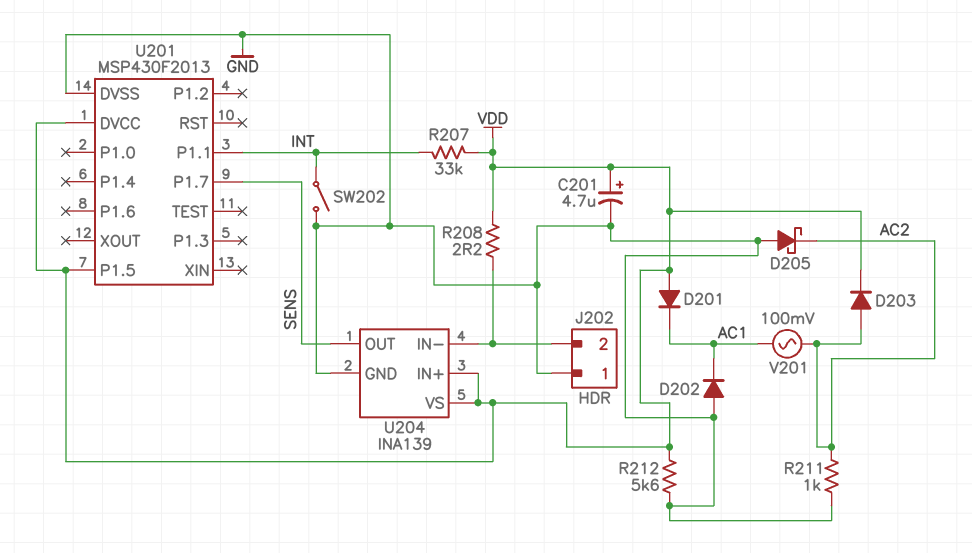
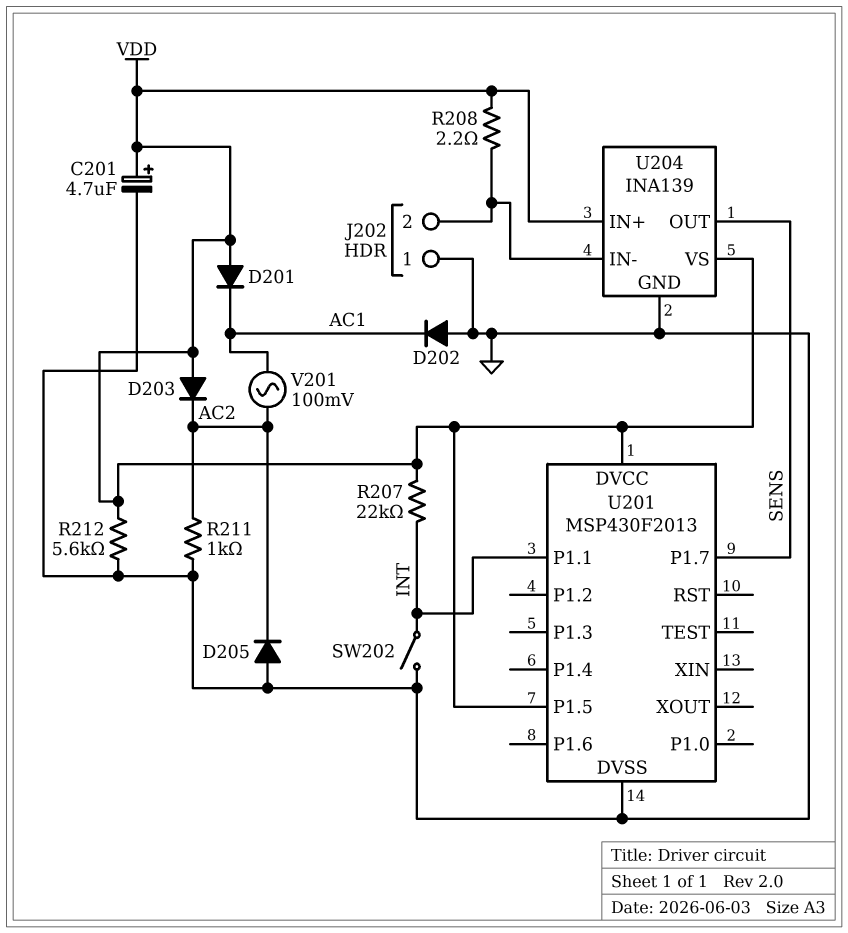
D203: diode (A AC2, K VDD) -> diode (A VDD, K AC2)
D205: schottky (A GND, K AC2) -> diode (A GND, K AC2)
R207: 33k (INT, VDD) -> 22k (INT, VDD)

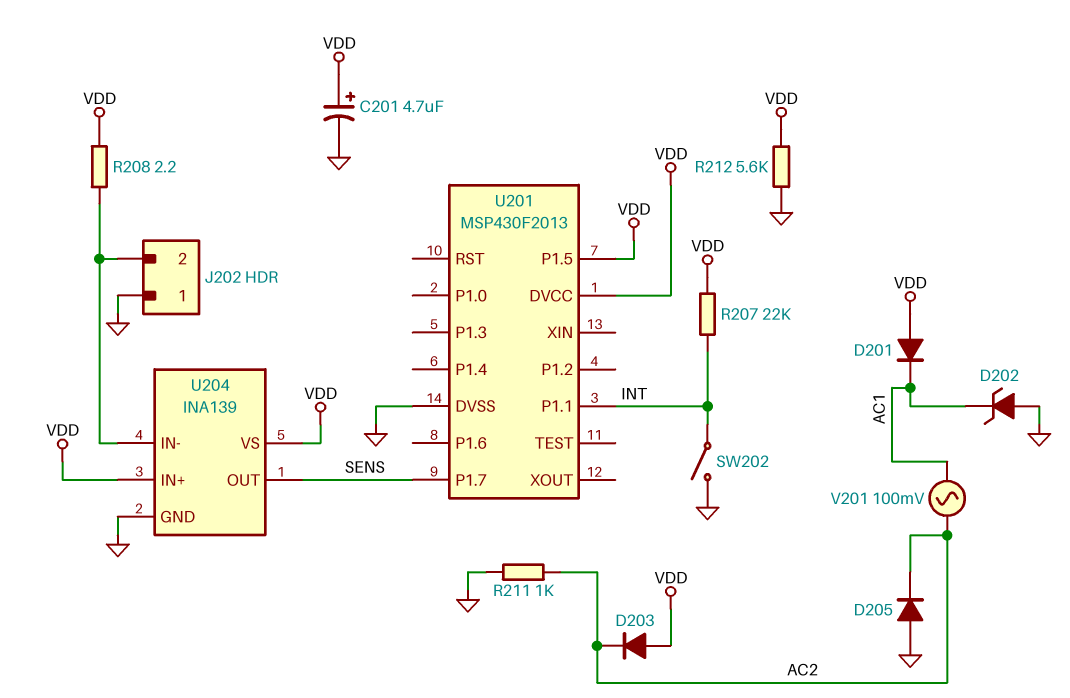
D202: diode (A GND, K AC1) -> zener (A GND, K AC1)

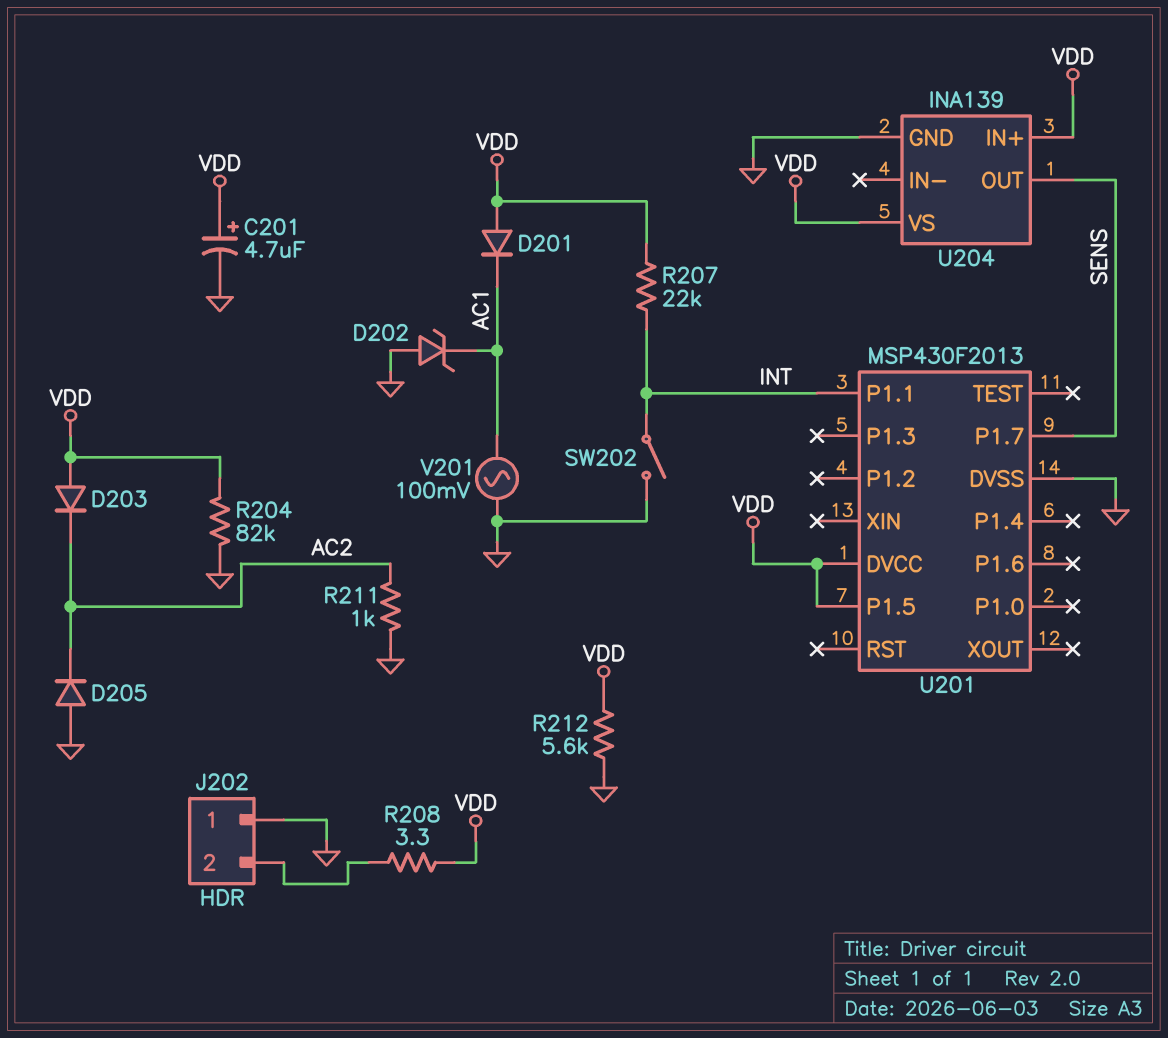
R204: none -> 82k (GND, VDD)
R208: 2.2 (J202/2, VDD) -> 3.3 (J202/2, VDD)
U204 pin IN-: J202/2 -> none
V201: AC 100mV (AC1, AC2) -> AC 100mV (AC1, GND)

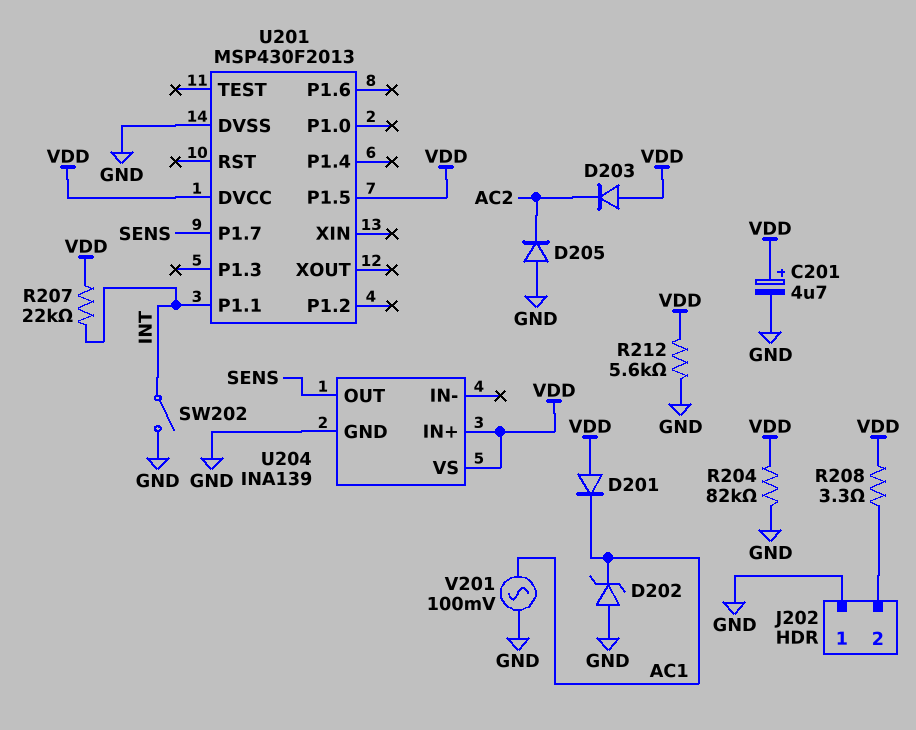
R211: 1k (AC2, GND) -> none

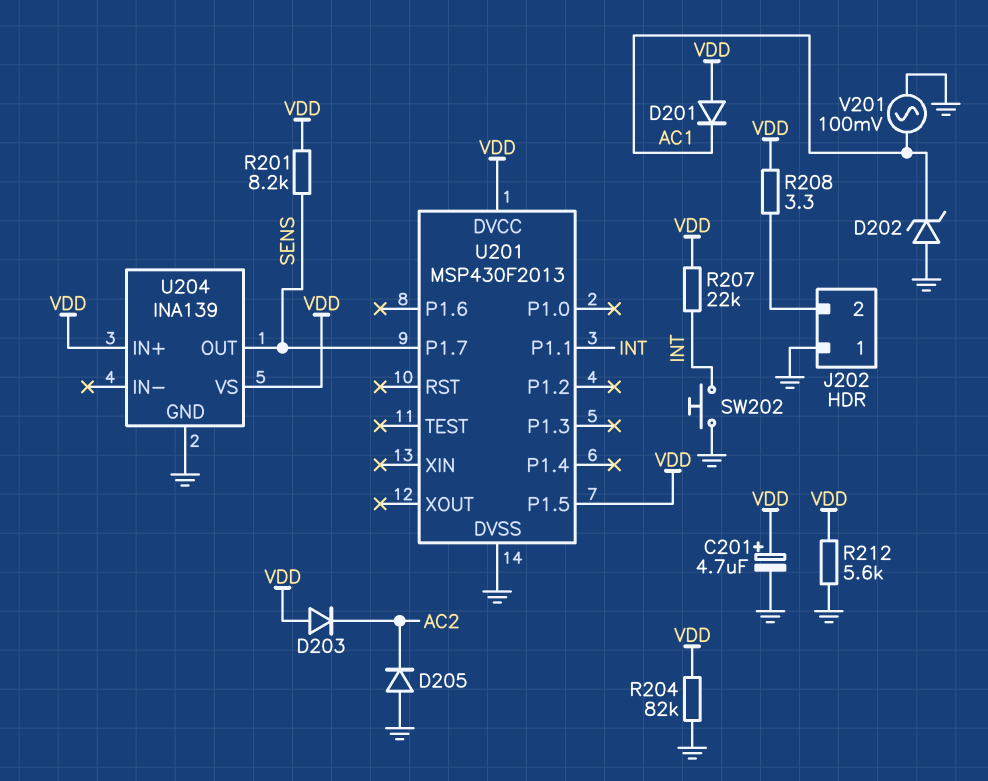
R201: none -> 8.2k (SENS, VDD)
SW202: switch (GND, INT) -> button (GND, INT)

